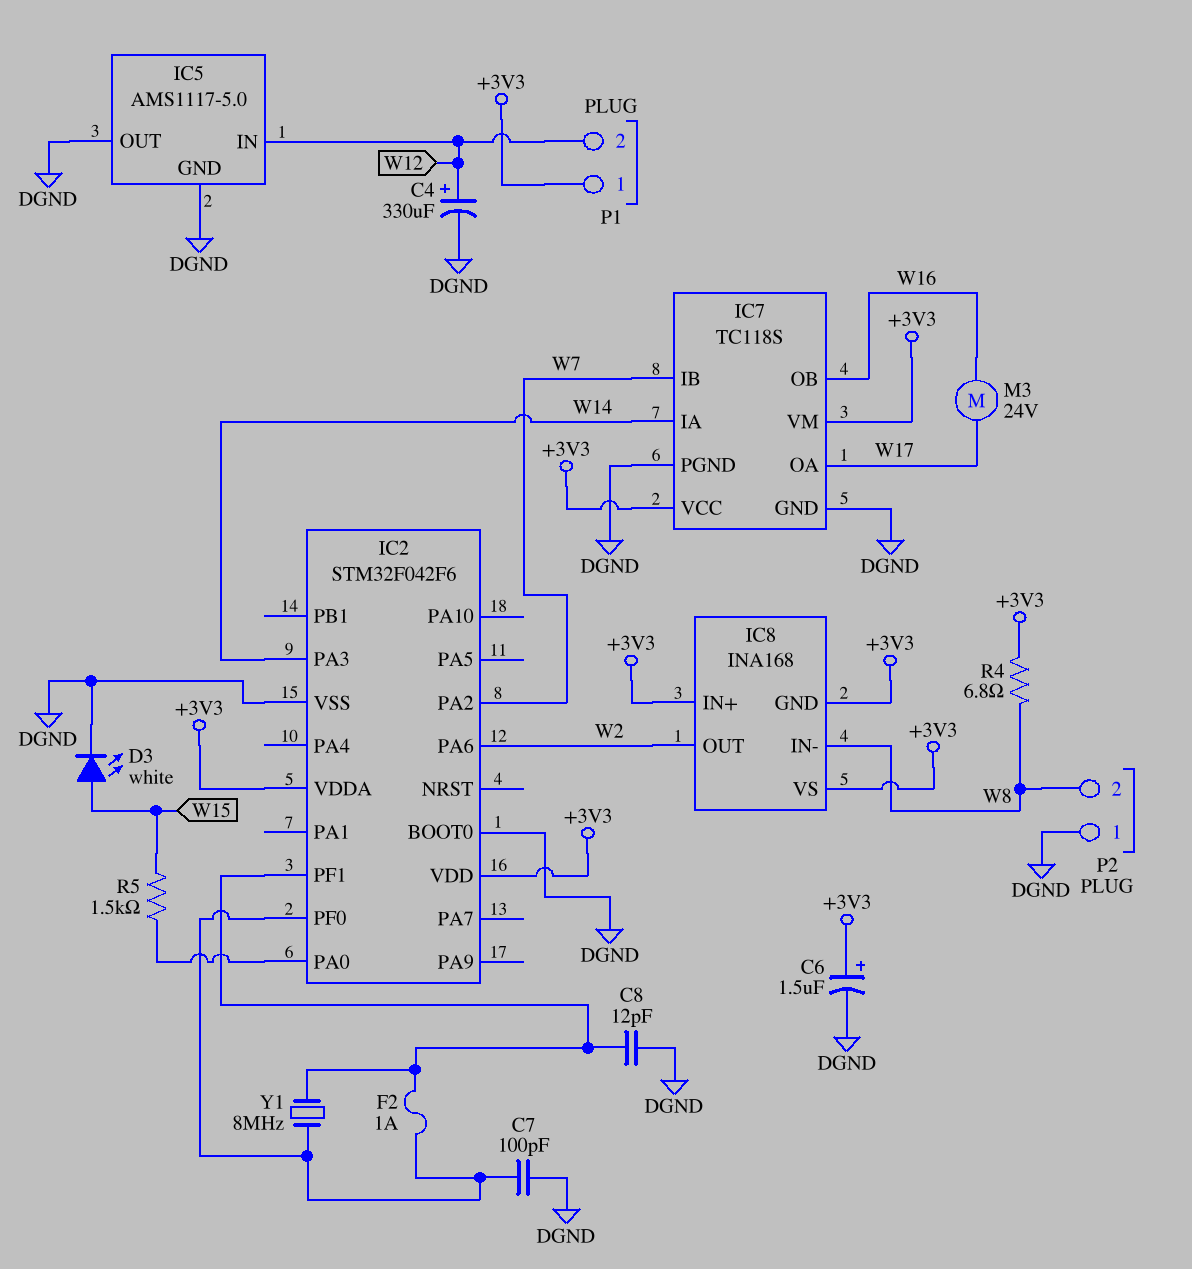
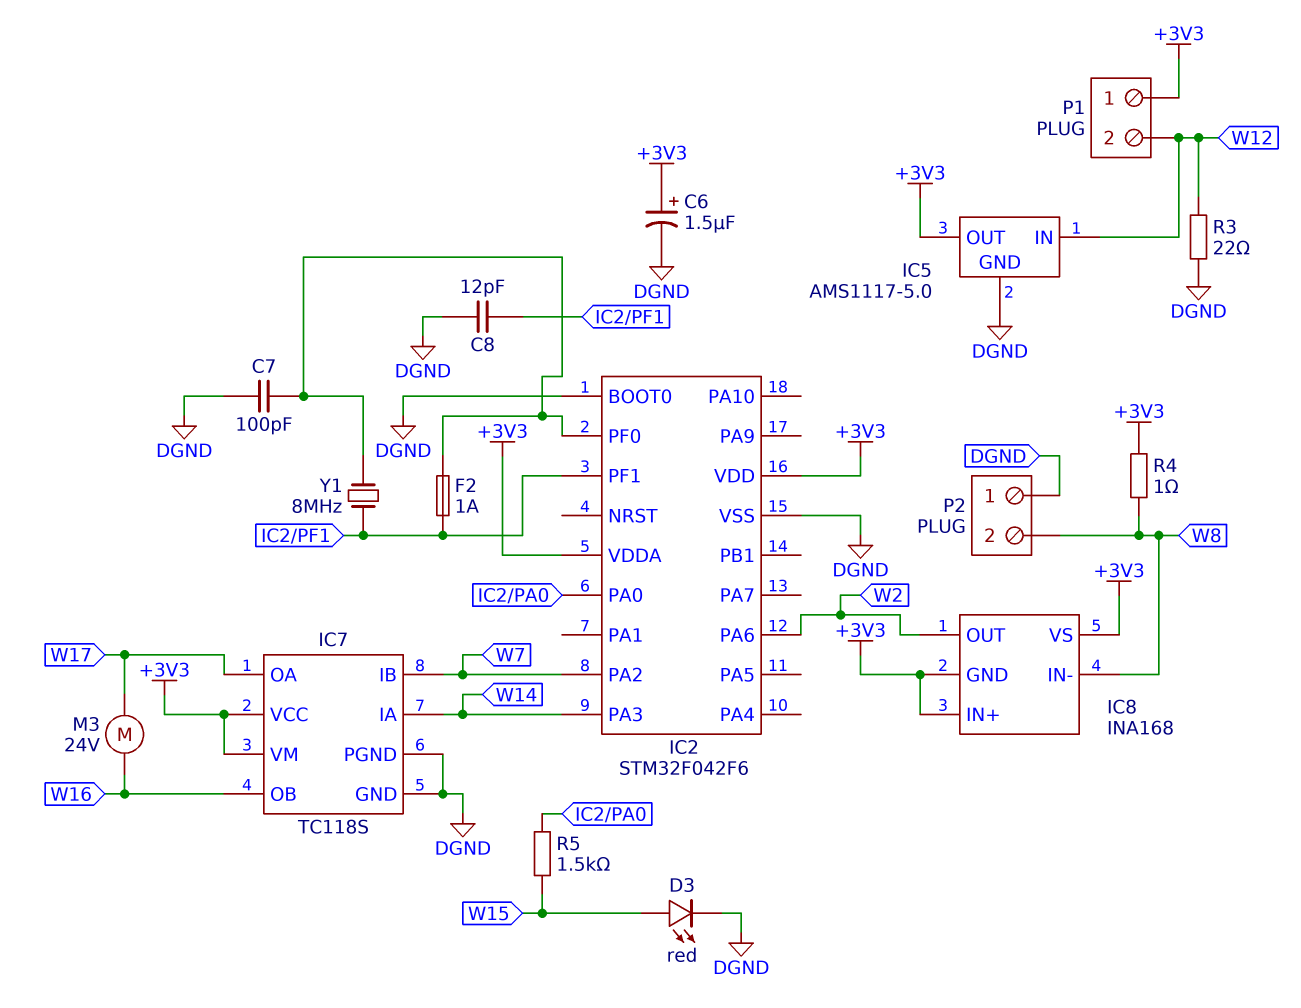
C4: 330uF (plus W12, minus DGND) -> none
D3: LED white (A W15, K DGND) -> LED red (A W15, K DGND)
IC5 pin OUT: DGND -> +3V3
R3: none -> 22 (DGND, W12)
R4: 6.8 (+3V3, W8) -> 1 (+3V3, W8)

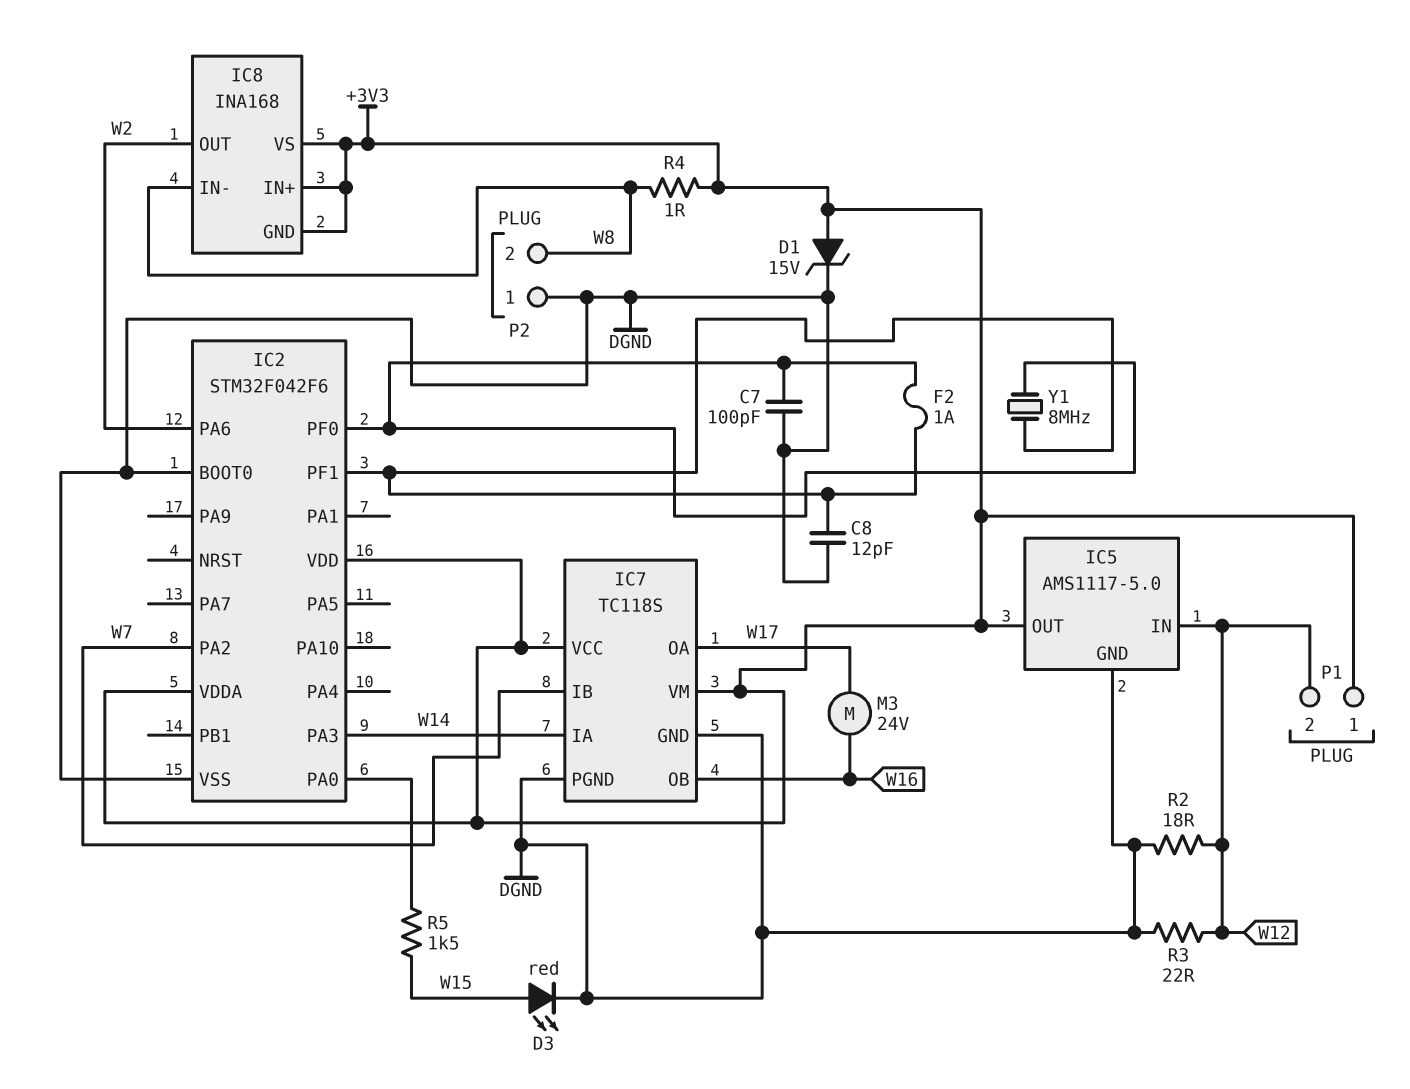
C6: 1.5uF (plus +3V3, minus DGND) -> none
D1: none -> zener 15V (A +3V3, K DGND)
R2: none -> 18 (DGND, W12)

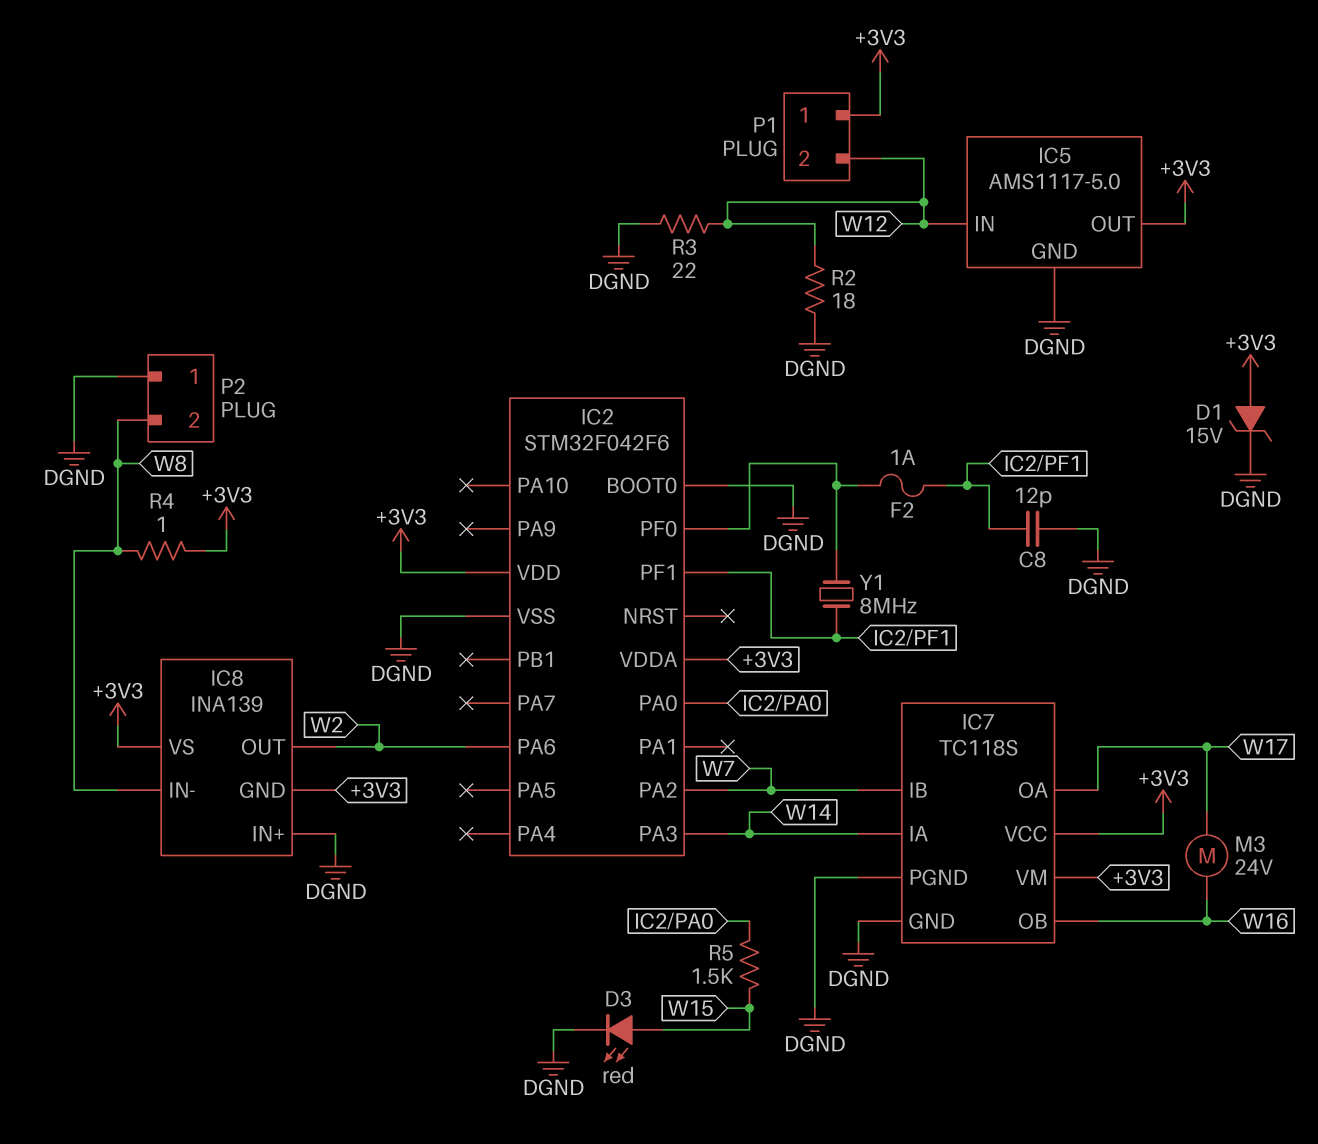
C7: 100pF (DGND, IC2/PF0) -> none
IC8: INA168 -> INA139
IC8 pin IN+: +3V3 -> DGND

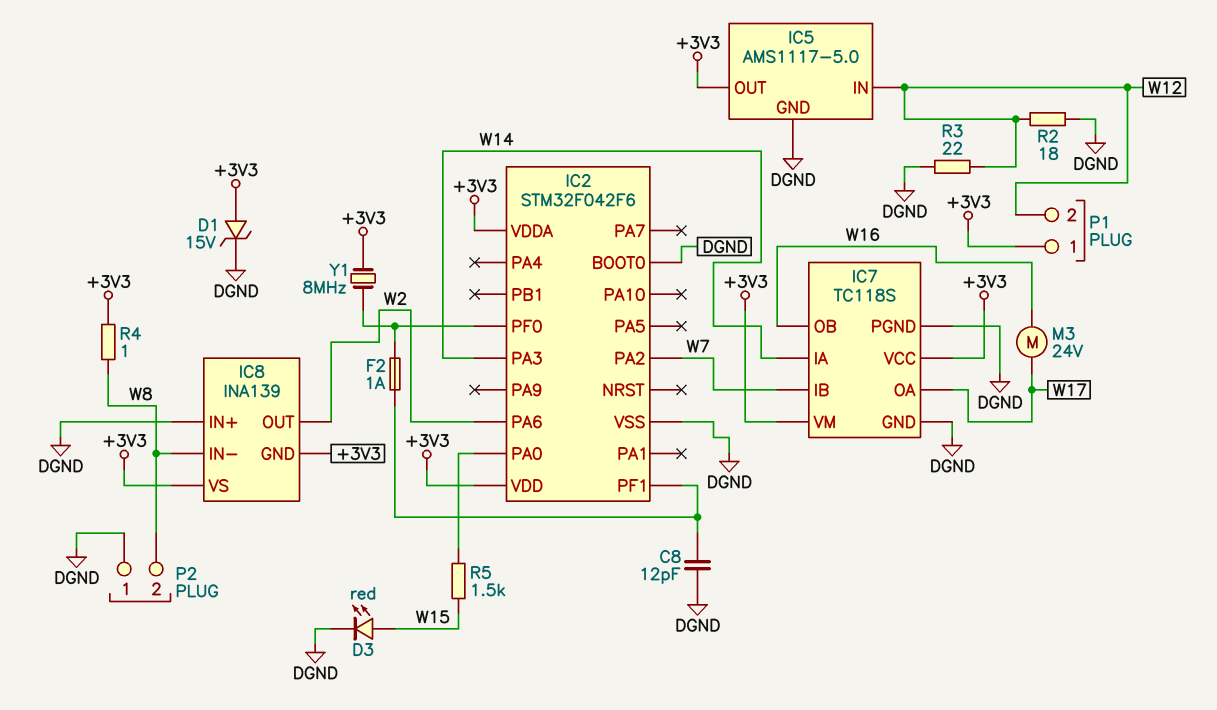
Y1: 8MHz (IC2/PF0, IC2/PF1) -> 8MHz (+3V3, IC2/PF0)

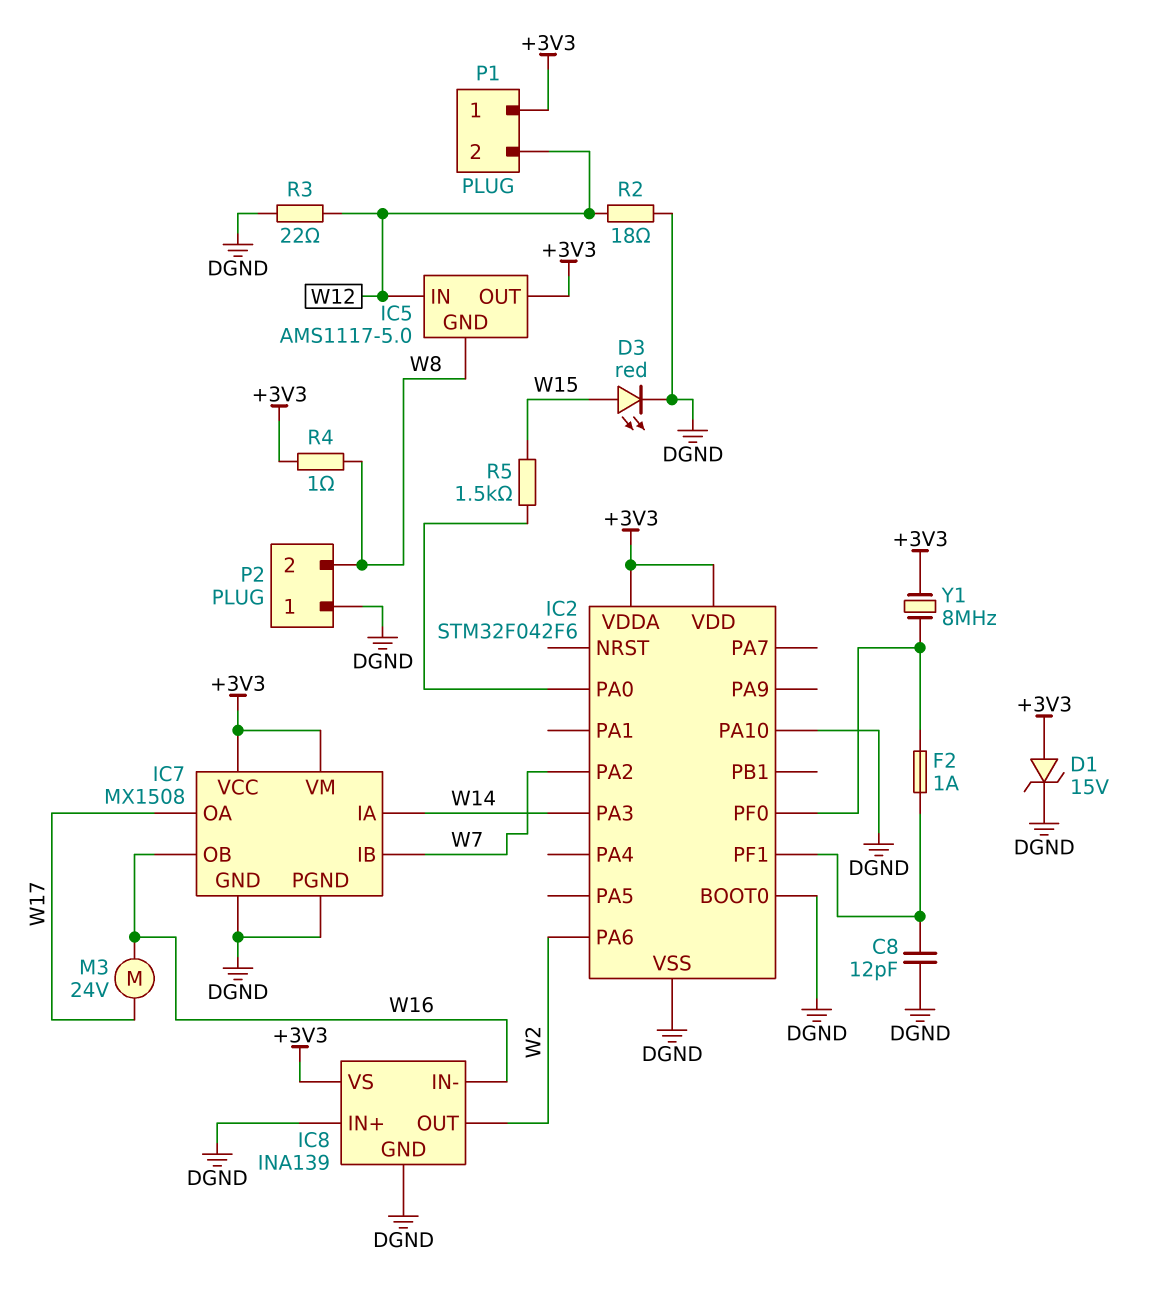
IC2 pin PA10: none -> DGND
IC5 pin GND: DGND -> W8
IC7: TC118S -> MX1508
IC8 pin GND: +3V3 -> DGND
IC8 pin IN-: W8 -> W16

